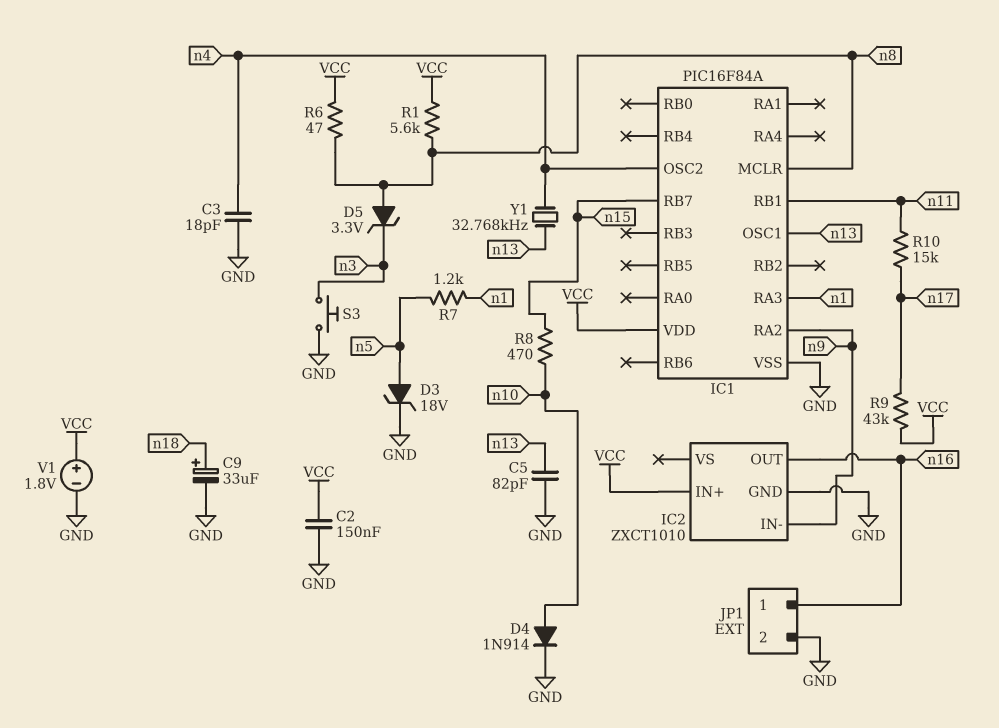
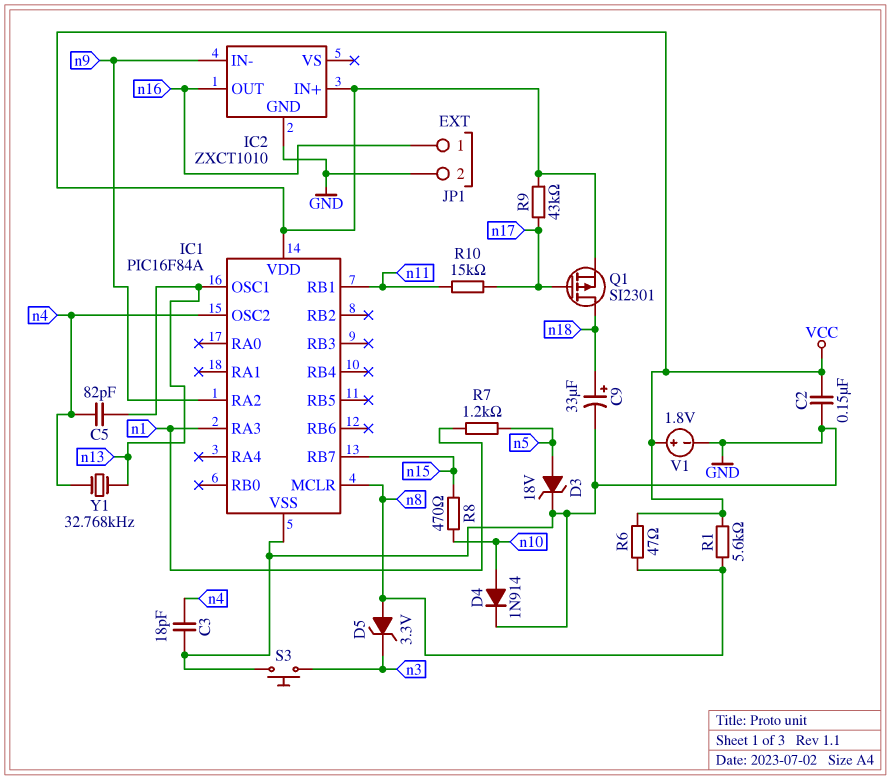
C5: 82pF (GND, n13) -> 82pF (n4, n13)
Q1: none -> PMOS SI2301 (G n17, D n18, S VCC)

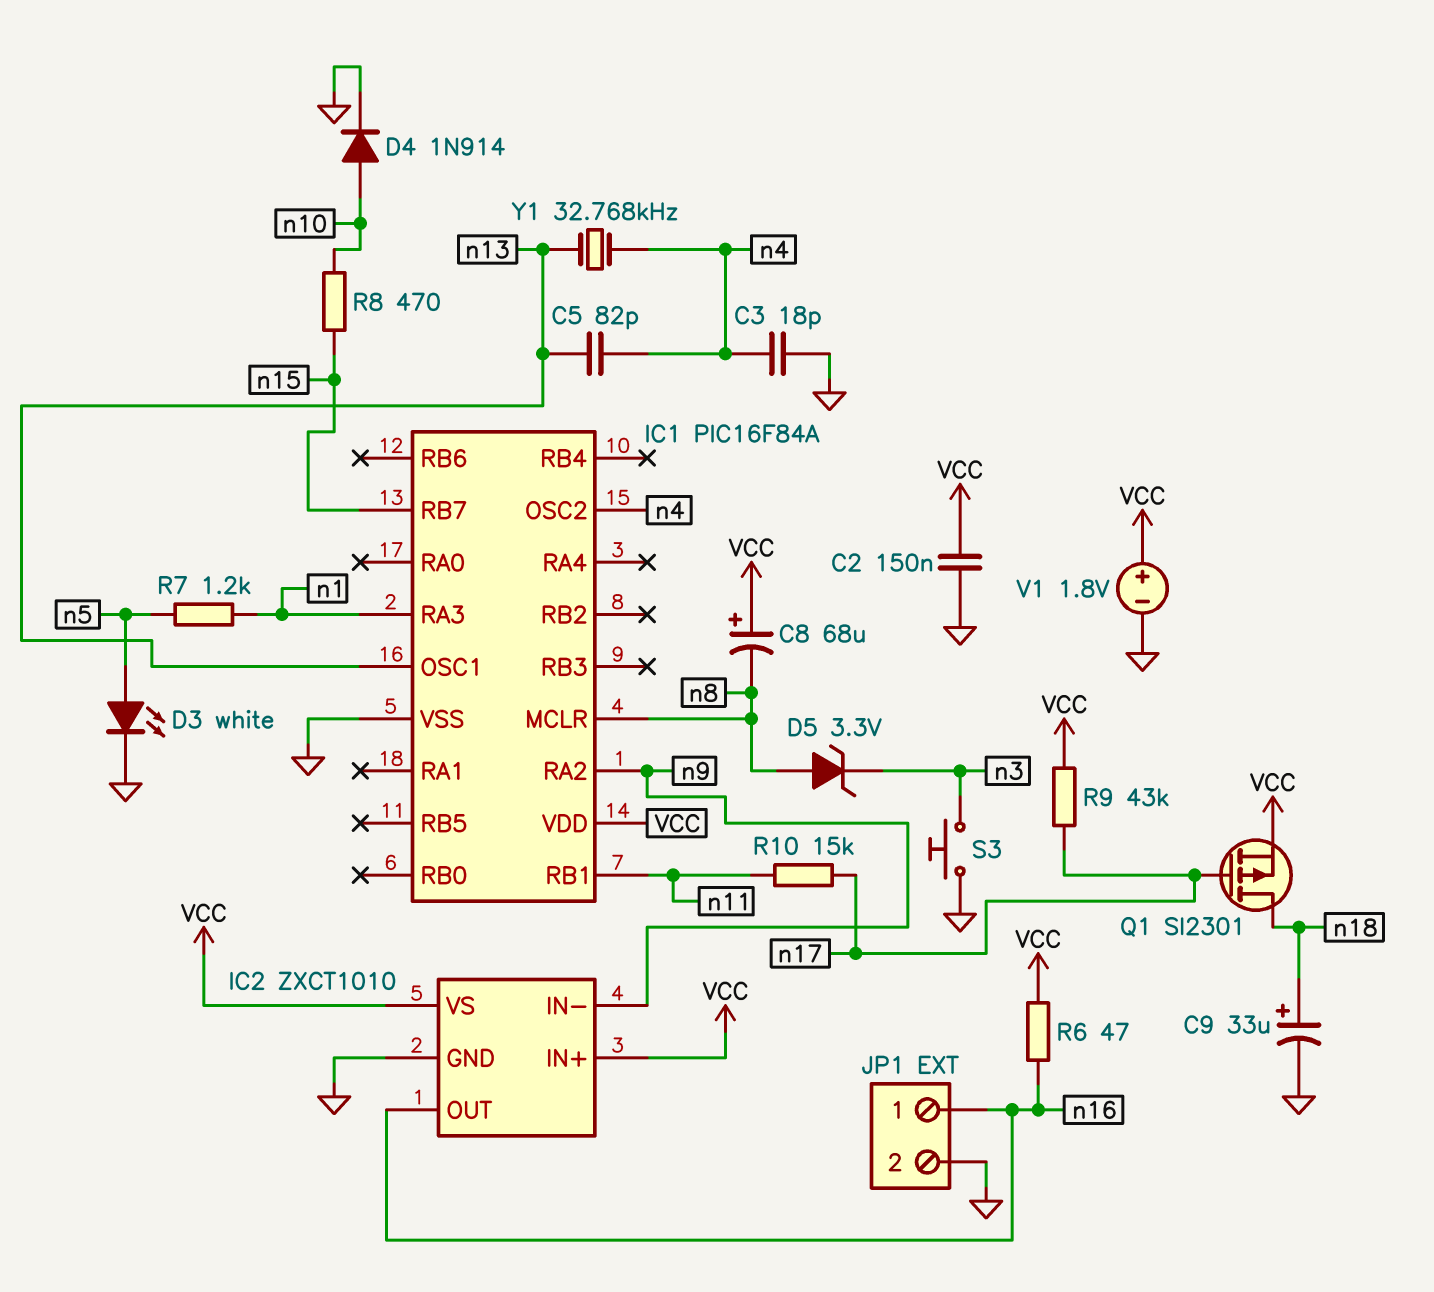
C8: none -> 68uF (plus VCC, minus n8)
D3: zener 18V (A n5, K GND) -> LED white (A n5, K GND)
IC2 pin VS: none -> VCC
R1: 5.6k (VCC, n8) -> none
R6: 47 (VCC, n8) -> 47 (VCC, n16)

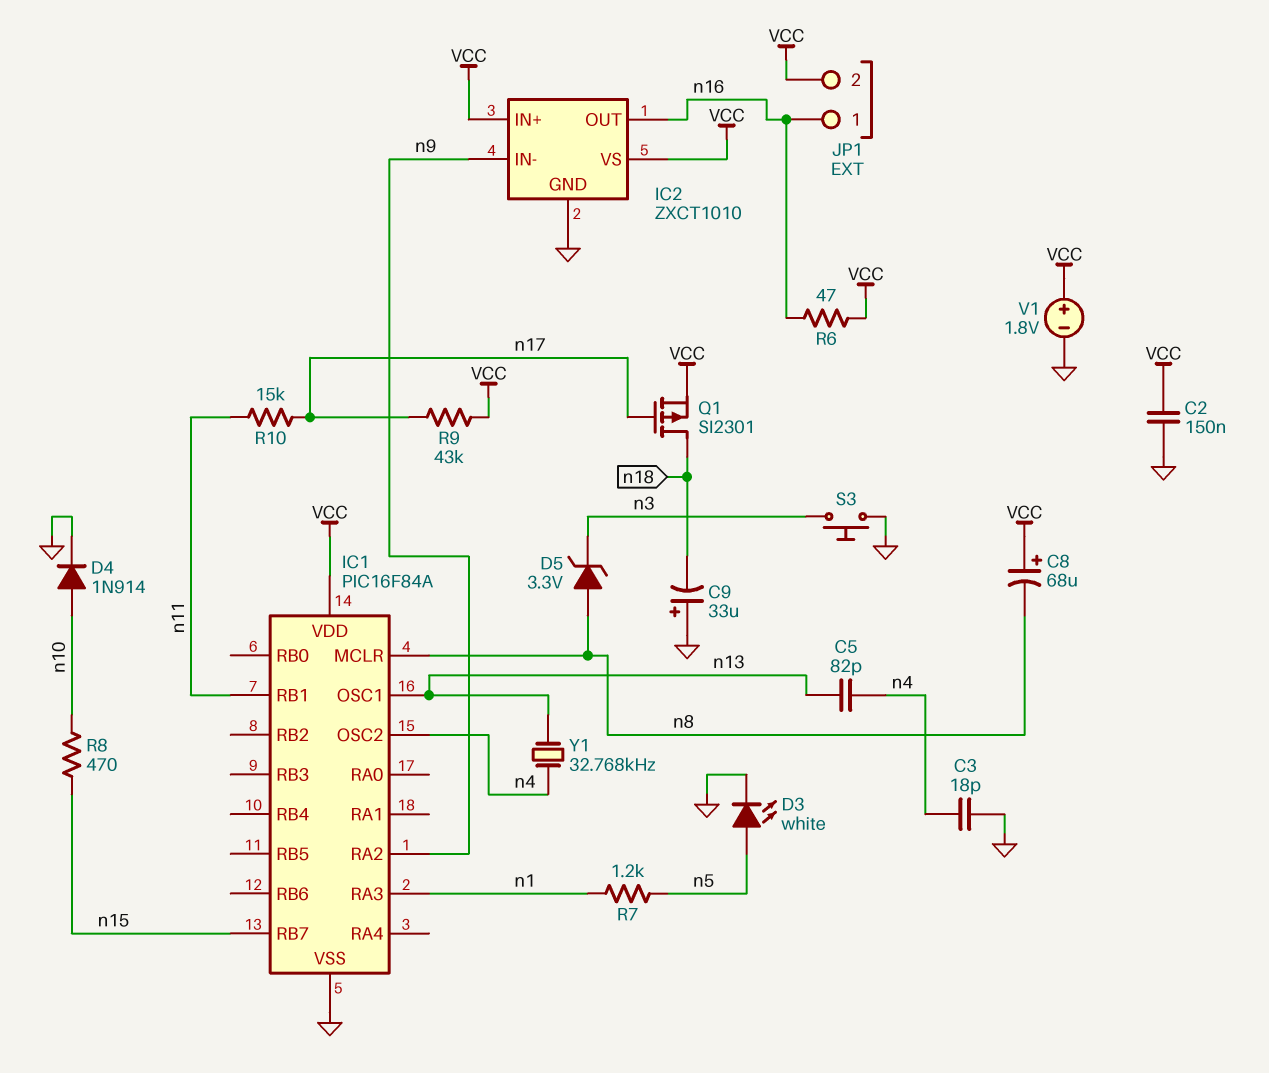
C9: 33uF (plus n18, minus GND) -> 33uF (plus GND, minus n18)
JP1 pin 2: GND -> VCC

